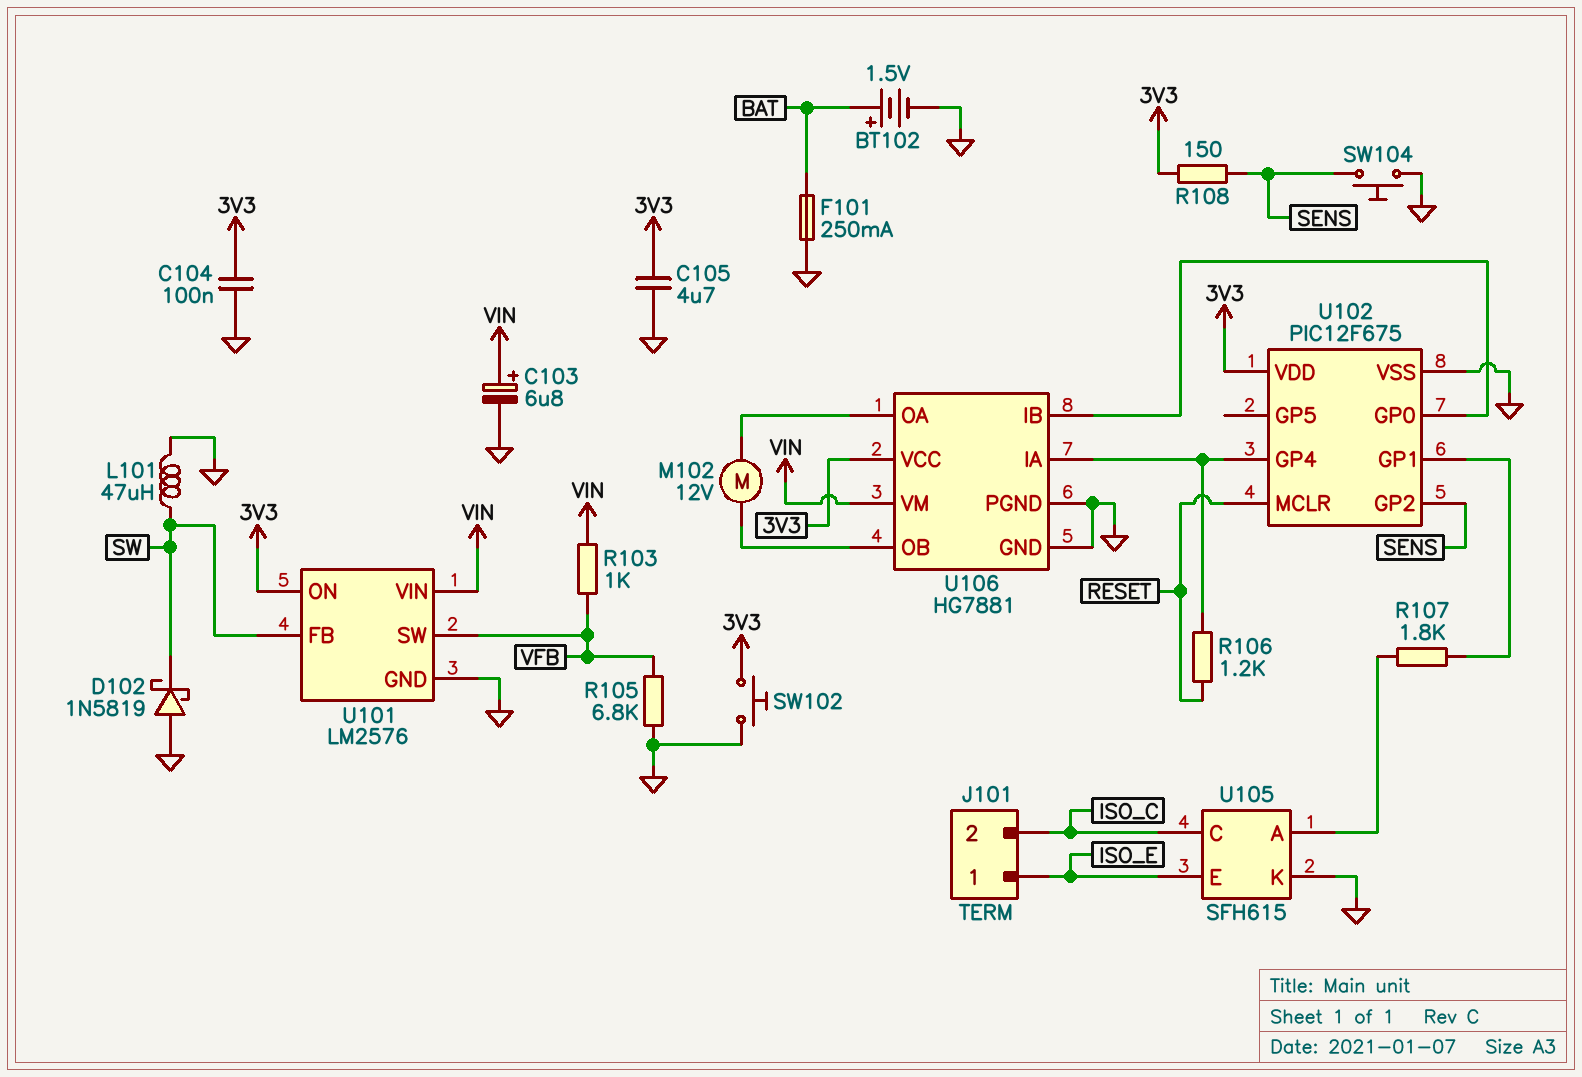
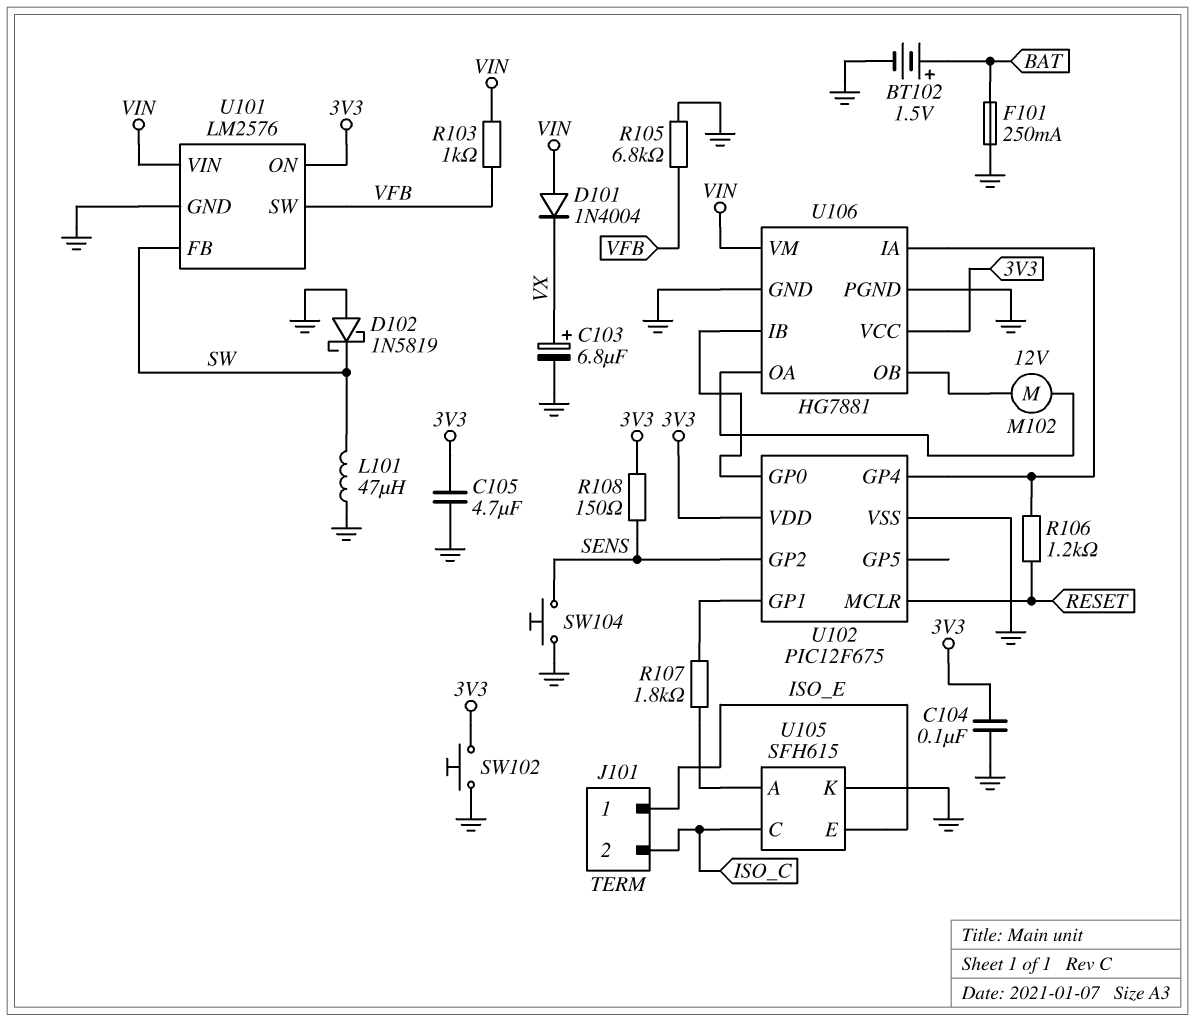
C103: 6.8uF (plus VIN, minus GND) -> 6.8uF (plus VX, minus GND)
D101: none -> diode 1N4004 (A VIN, K VX)

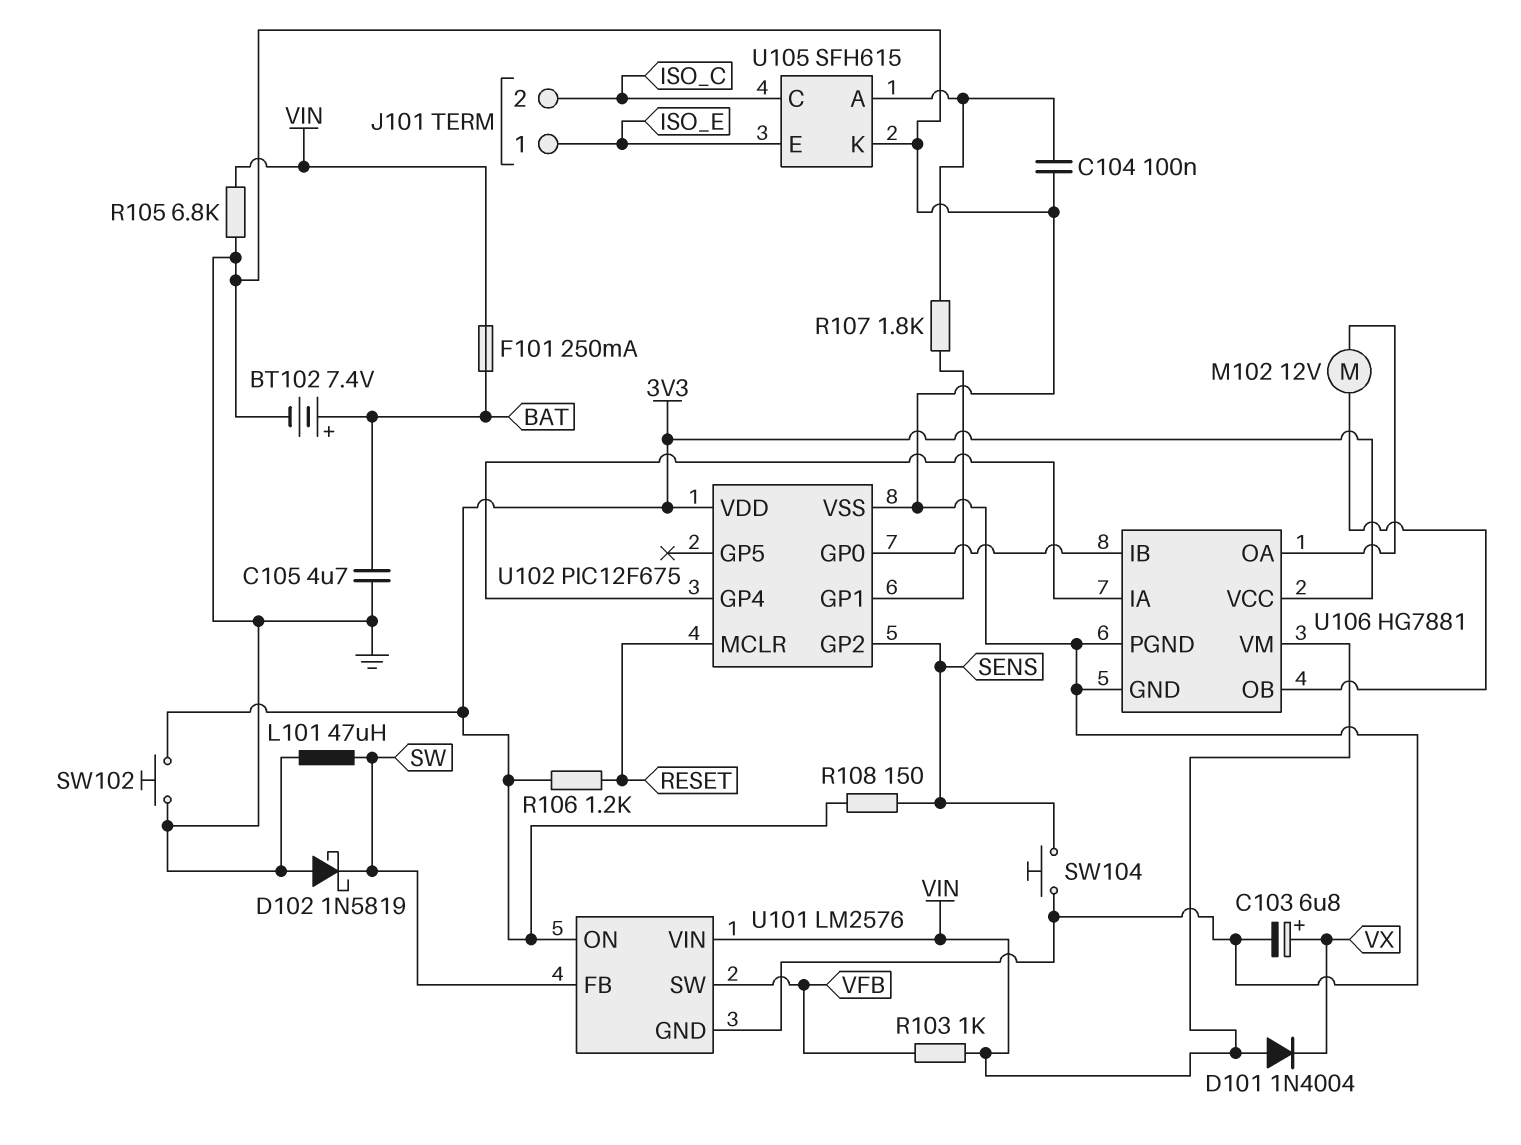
BT102: 1.5V (plus BAT, minus GND) -> 7.4V (plus BAT, minus GND)
C104: 100nF (3V3, GND) -> 100nF (GND, U105/A)
C105: 4.7uF (3V3, GND) -> 4.7uF (BAT, GND)
F101: 250mA (BAT, GND) -> 250mA (BAT, VIN)
R105: 6.8k (GND, VFB) -> 6.8k (GND, VIN)
R106: 1.2k (RESET, U102/GP4) -> 1.2k (3V3, RESET)

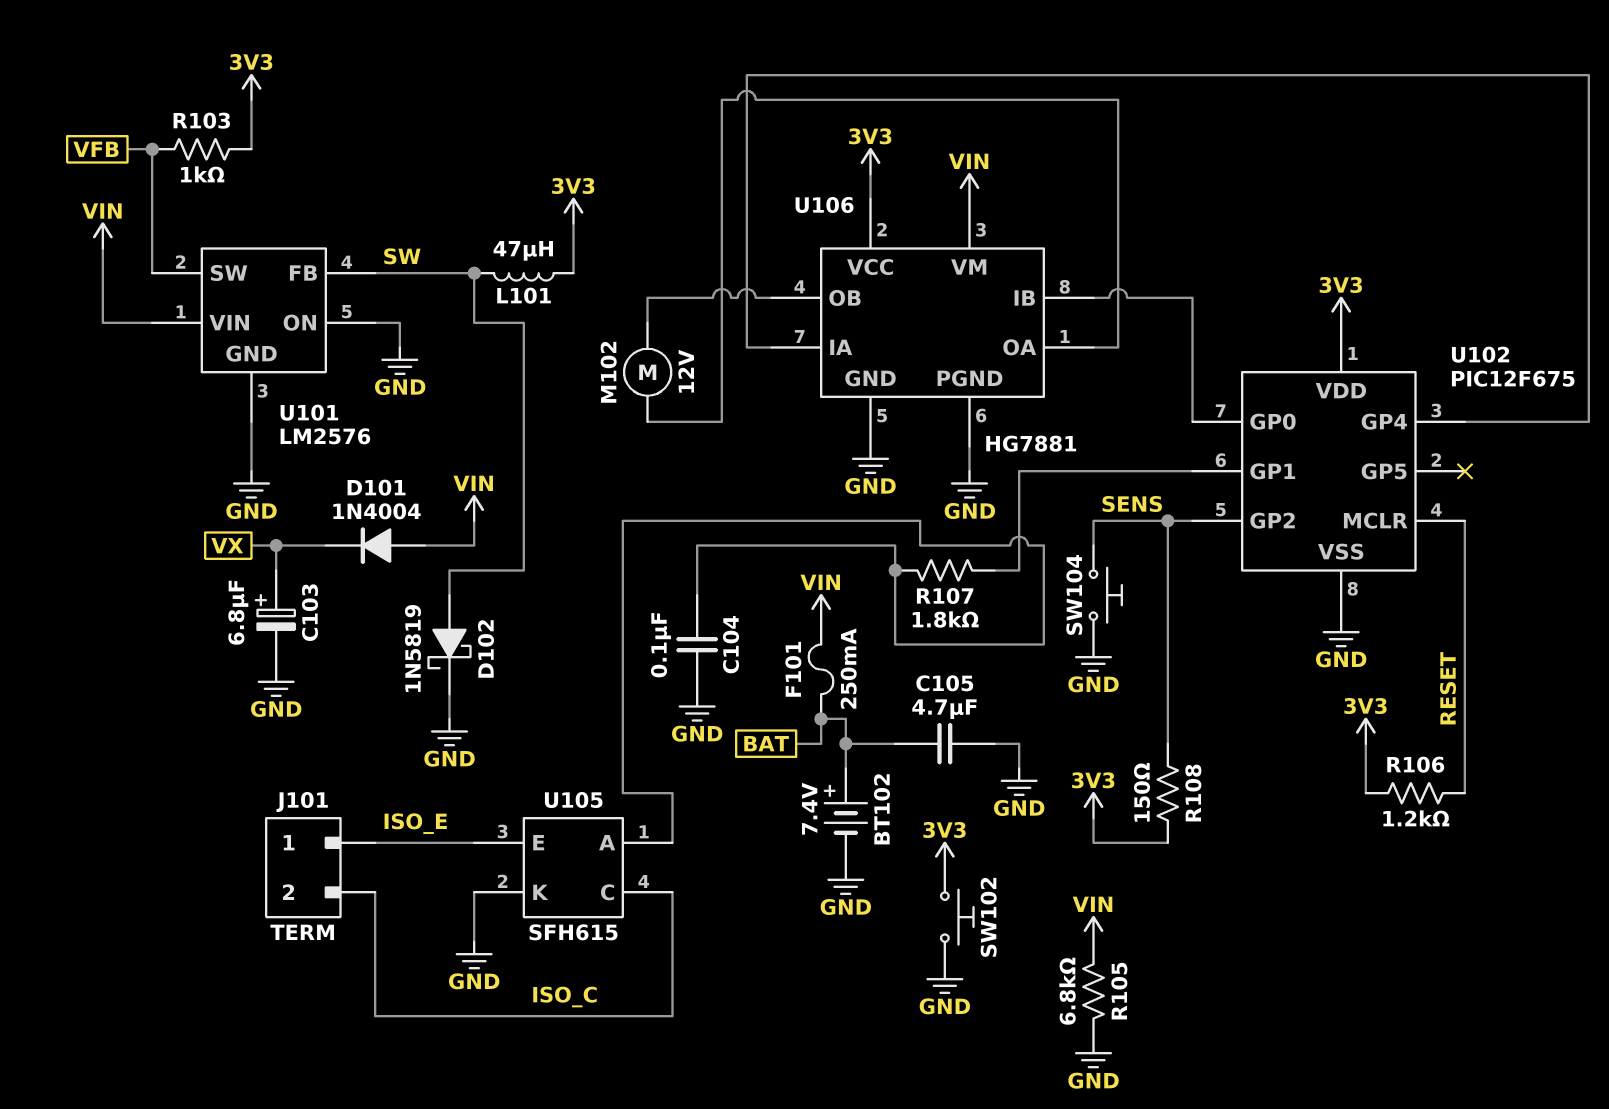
D102: schottky 1N5819 (A GND, K SW) -> schottky 1N5819 (A SW, K GND)
L101: 47uH (GND, SW) -> 47uH (3V3, SW)
R103: 1k (VFB, VIN) -> 1k (3V3, VFB)
U101 pin ON: 3V3 -> GND

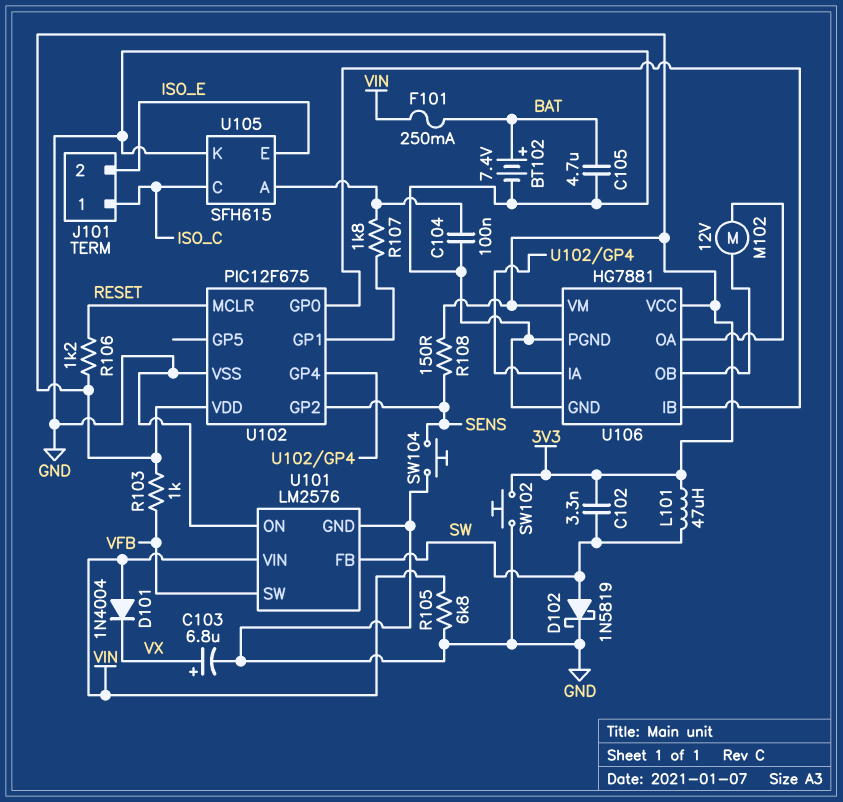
C102: none -> 3.3nF (3V3, SW)
J101 pin 1: ISO_E -> ISO_C
J101 pin 2: ISO_C -> ISO_E
U106 pin VM: VIN -> 3V3

